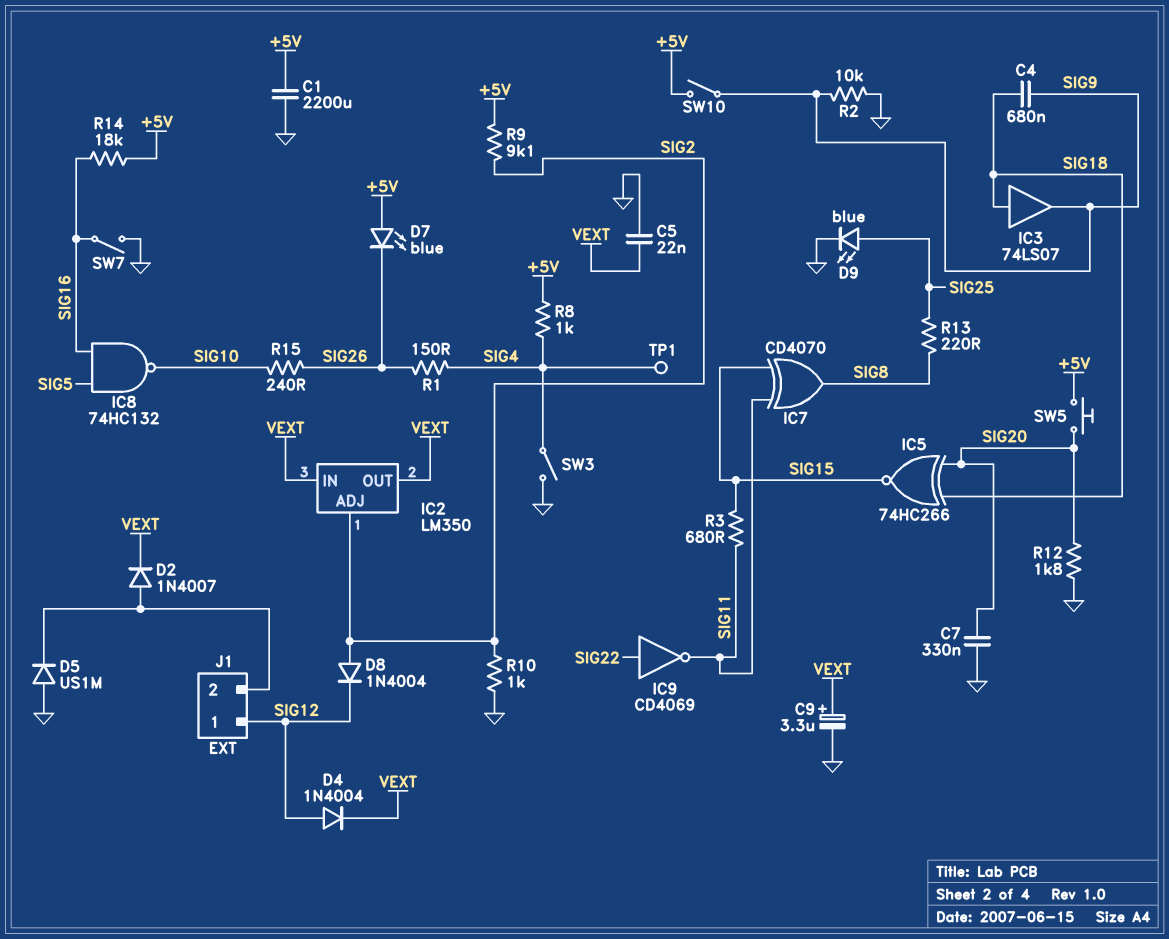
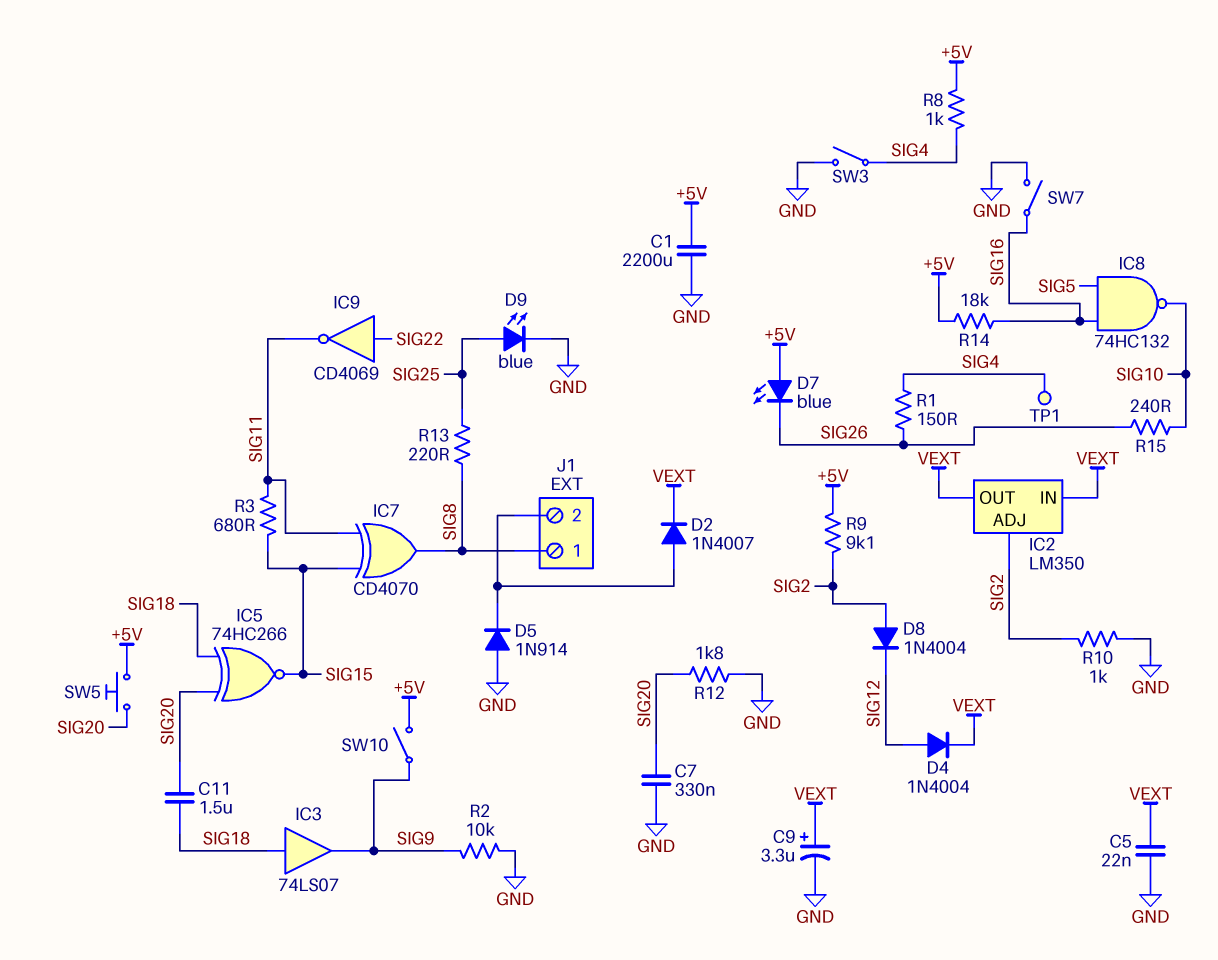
C4: 680nF (SIG9, SIG18) -> none
C11: none -> 1.5uF (SIG18, SIG20)
D5: diode US1M (A GND, K J1/2) -> diode 1N914 (A GND, K J1/2)
J1 pin 1: SIG12 -> SIG8

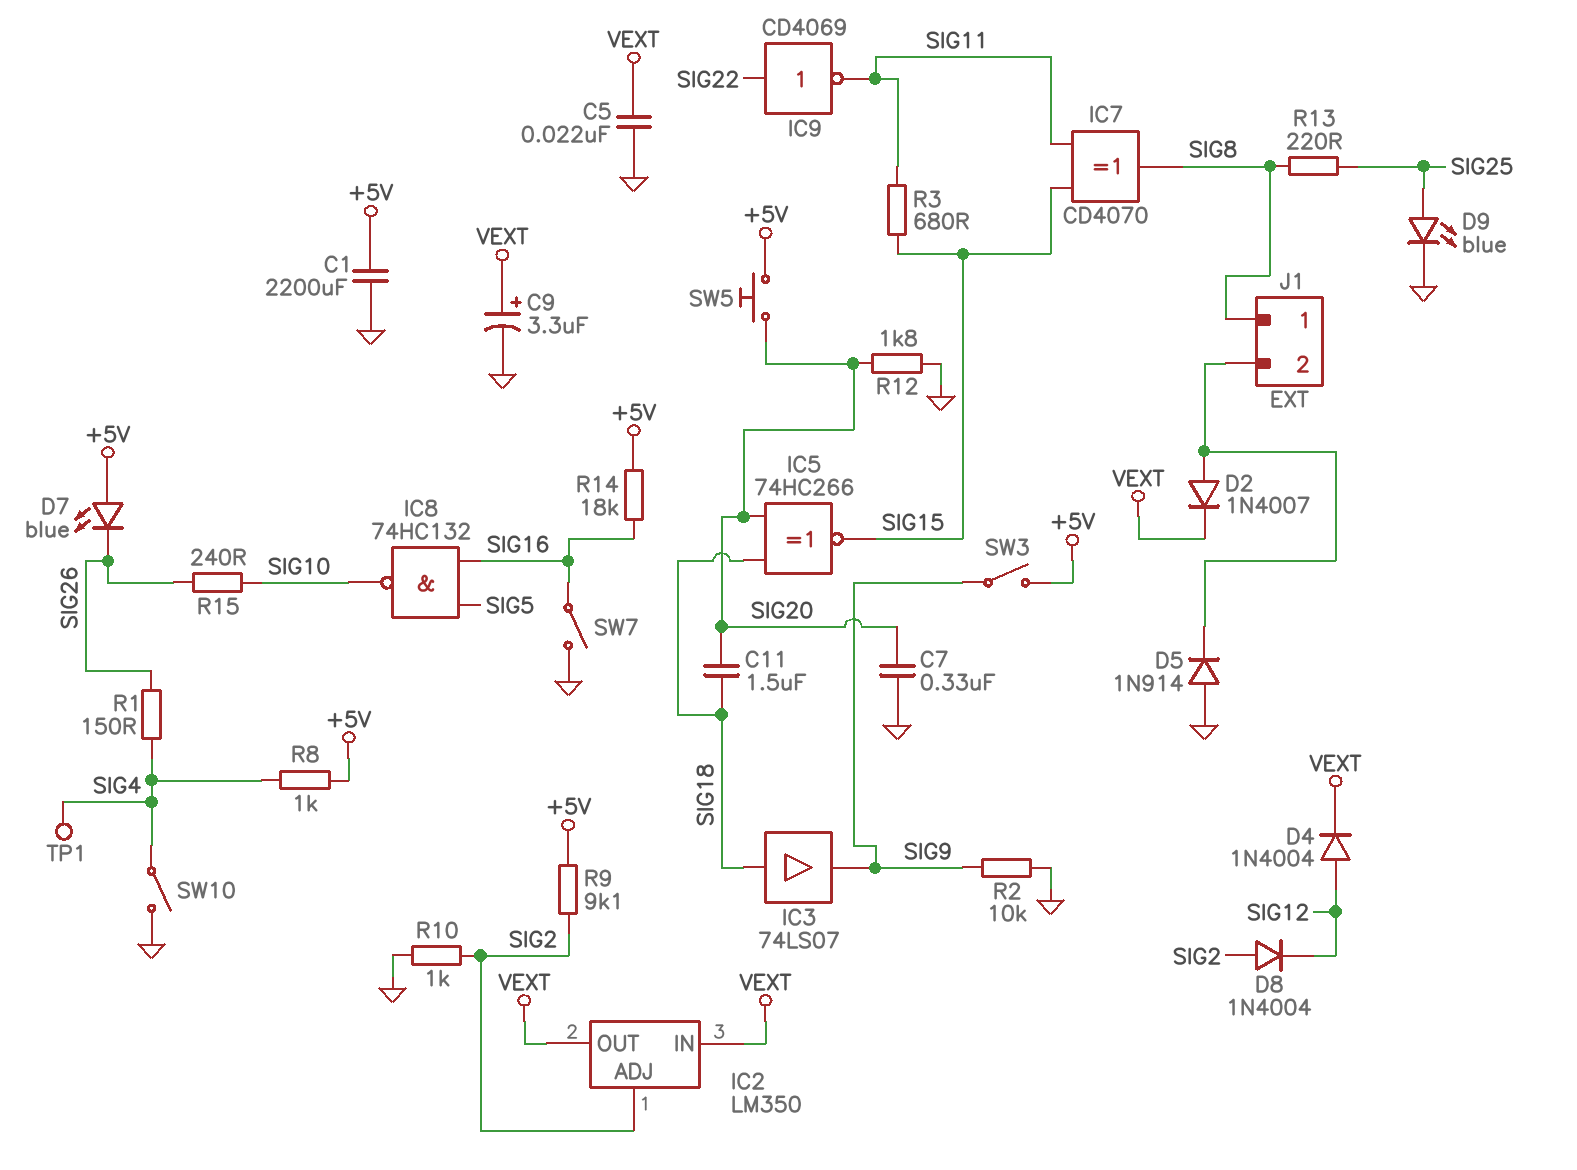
SW3: switch (GND, SIG4) -> switch (+5V, SIG9)
SW10: switch (+5V, SIG9) -> switch (GND, SIG4)

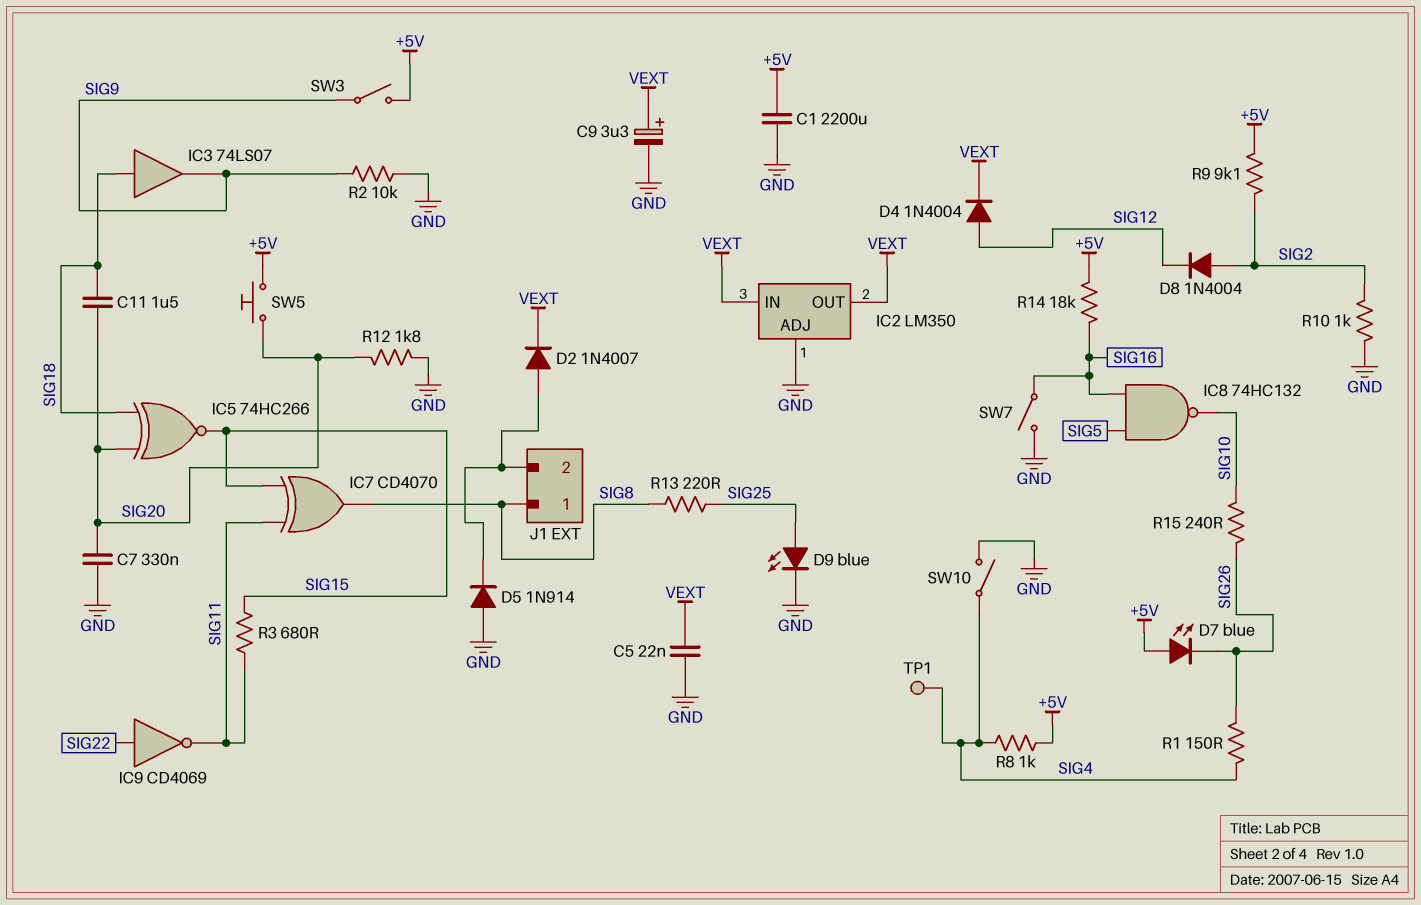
IC2 pin ADJ: SIG2 -> GND

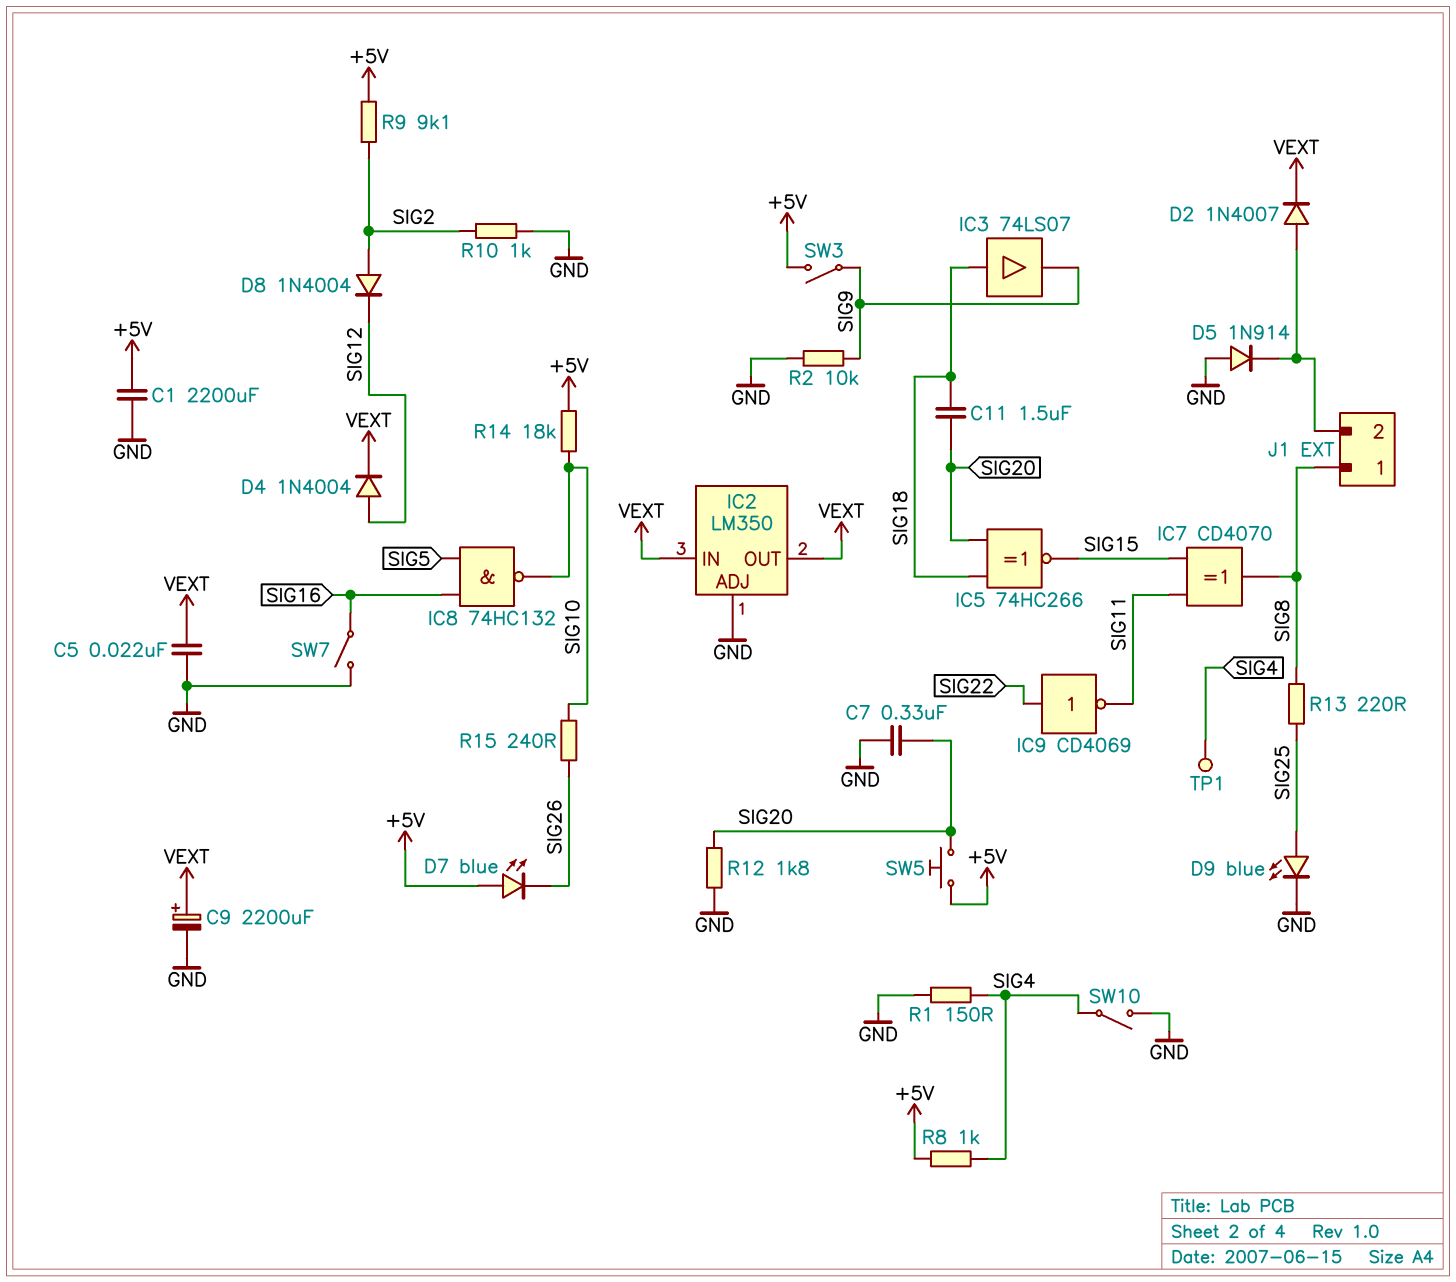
C9: 3.3uF (plus VEXT, minus GND) -> 2200uF (plus VEXT, minus GND)
R1: 150 (SIG4, SIG26) -> 150 (GND, SIG4)
R3: 680 (SIG11, SIG15) -> none
R14: 18k (+5V, SIG16) -> 18k (+5V, SIG10)

